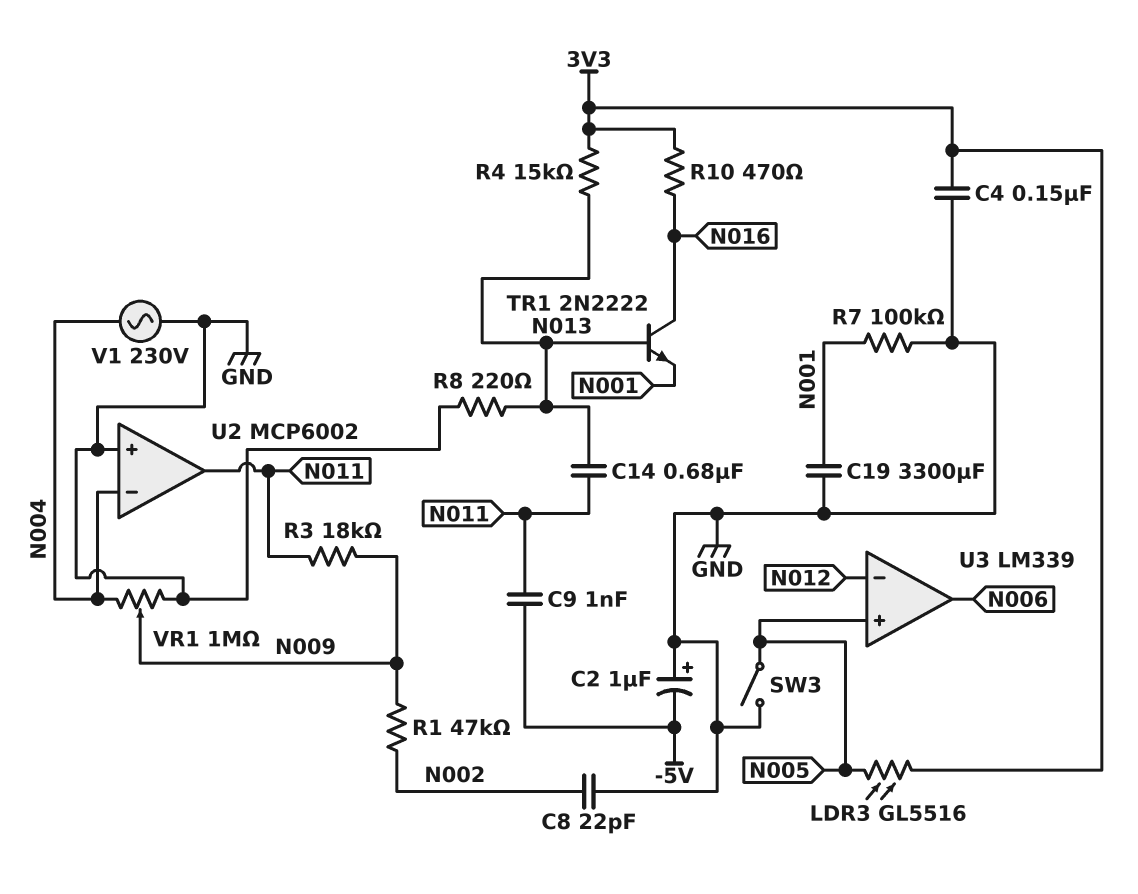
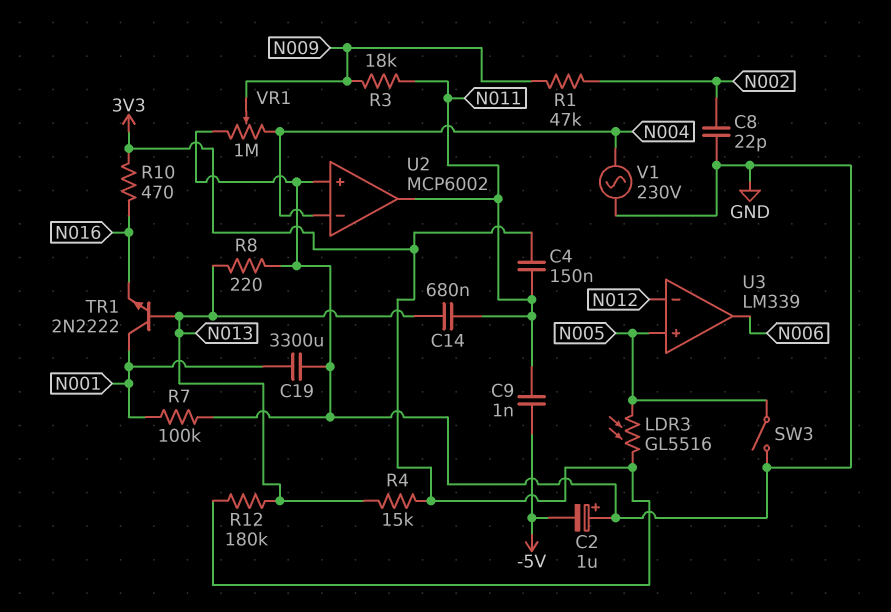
C4: 150nF (3V3, GND) -> 150nF (3V3, N011)
R12: none -> 180k (3V3, N013)
TR1: NPN 2N2222 (B N013, C N016, E N001) -> NPN 2N2222 (B N013, C N001, E N016)

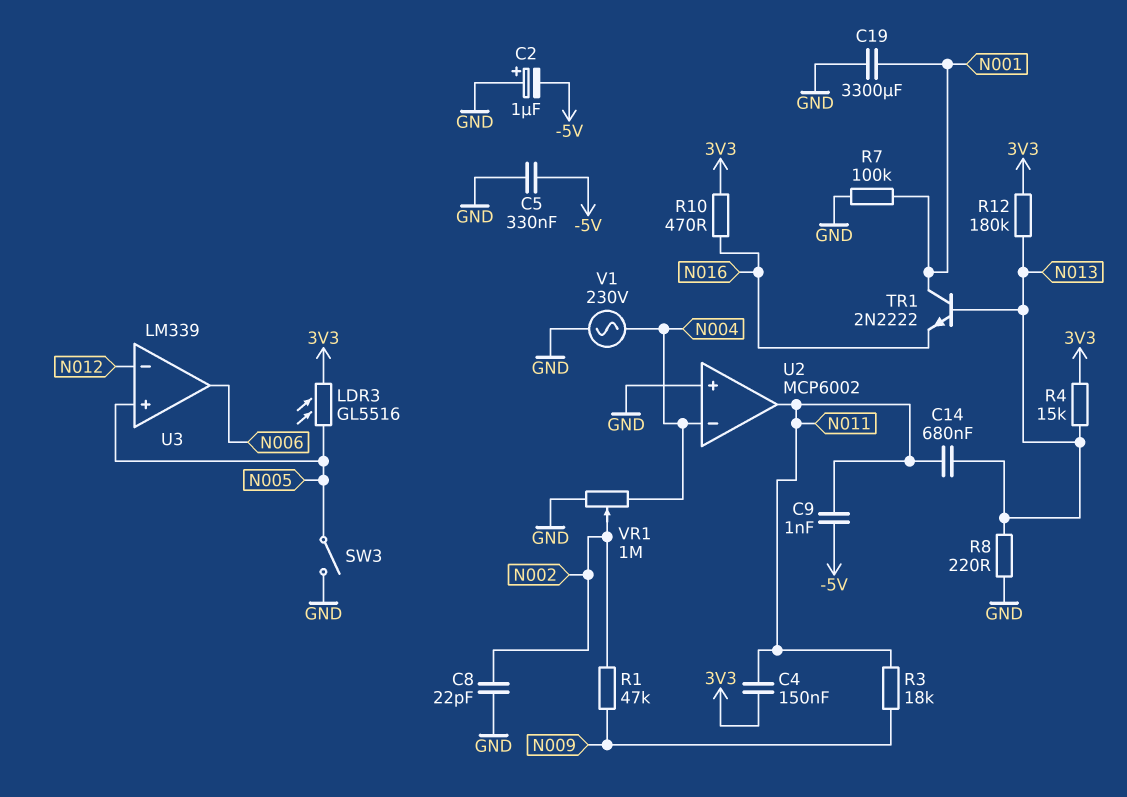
C5: none -> 330nF (-5V, GND)
VR1: 1M (GND, N004, wiper N009) -> 1M (GND, N004, wiper N002)

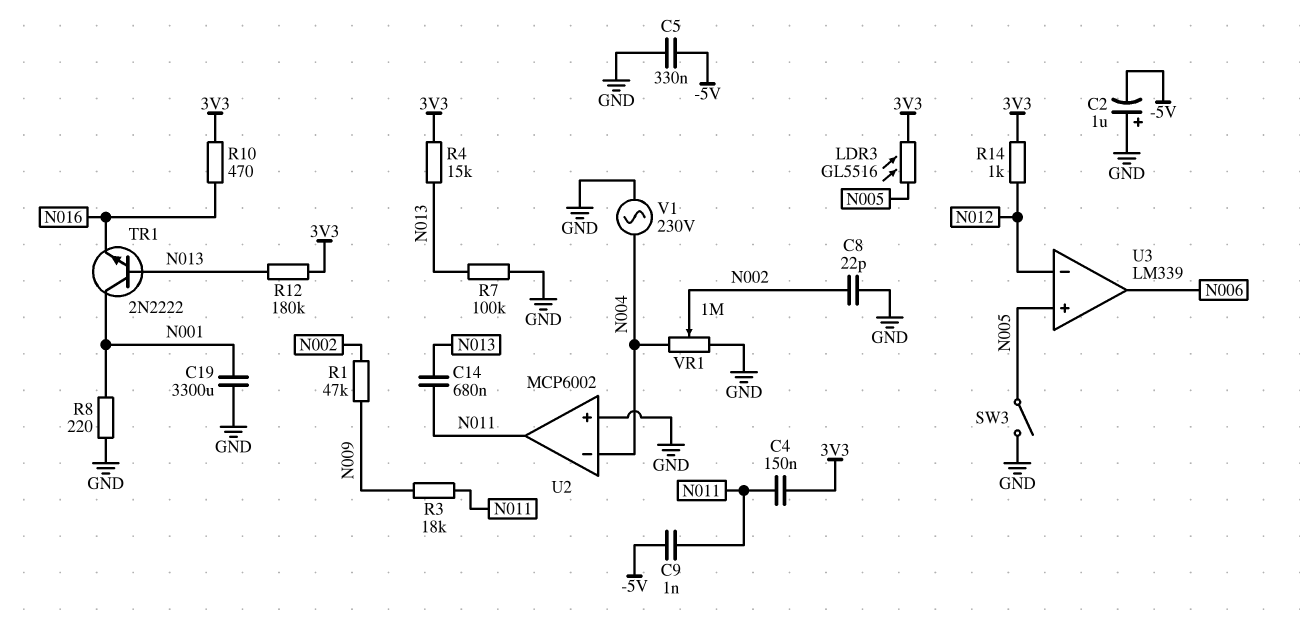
R7: 100k (GND, N001) -> 100k (GND, N013)
R8: 220 (GND, N013) -> 220 (GND, N001)
R14: none -> 1k (3V3, N012)

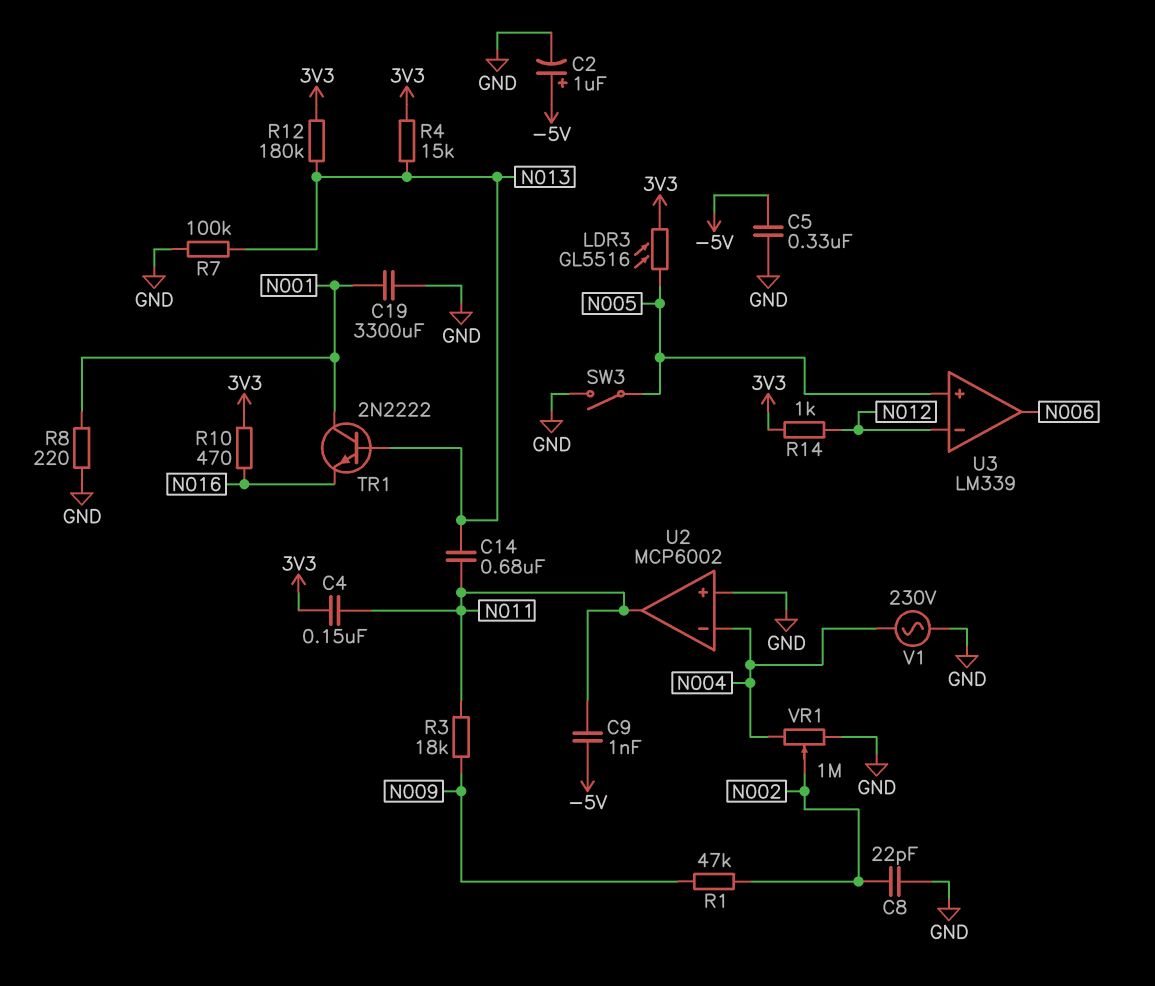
C2: 1uF (plus GND, minus -5V) -> 1uF (plus -5V, minus GND)

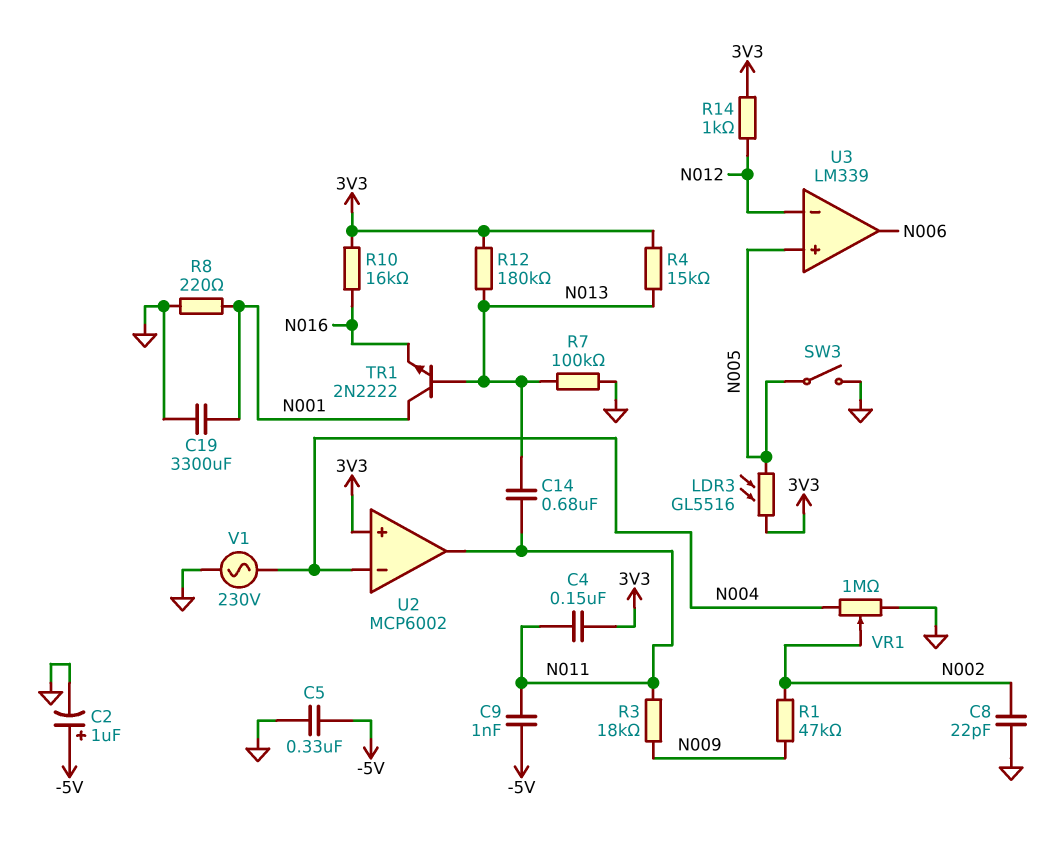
R10: 470 (3V3, N016) -> 16k (3V3, N016)
U2 pin in+: GND -> 3V3

